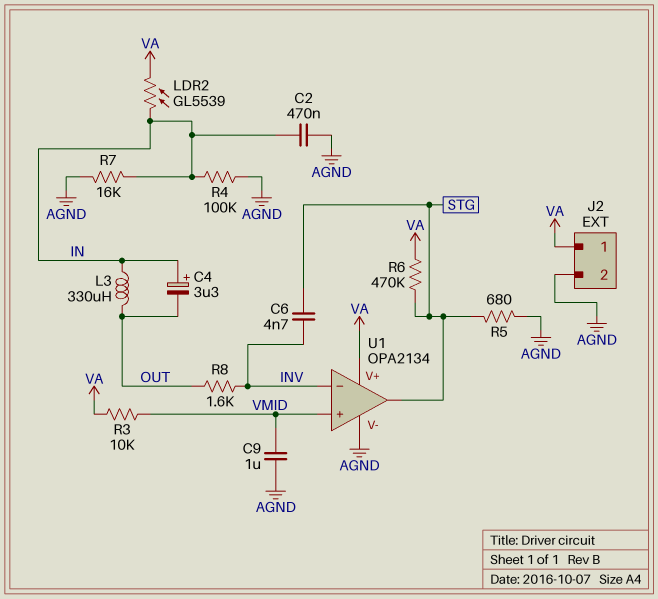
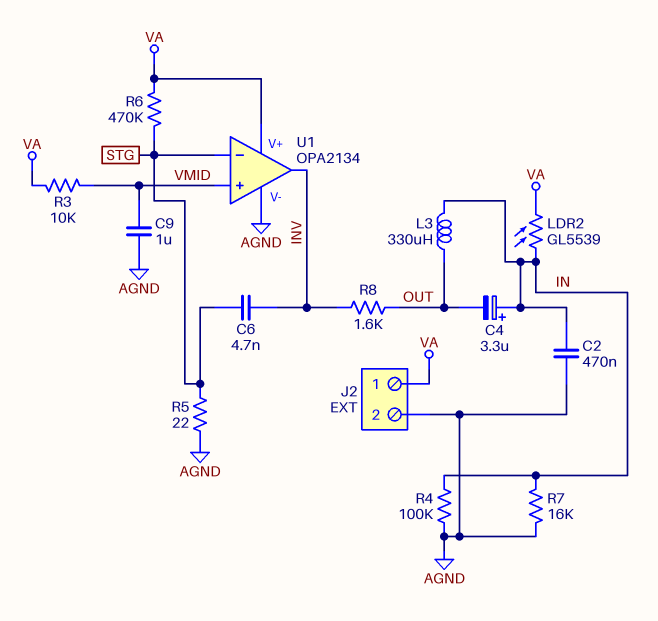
R5: 680 (AGND, STG) -> 22 (AGND, STG)
U1 pin in-: INV -> STG
U1 pin out: STG -> INV

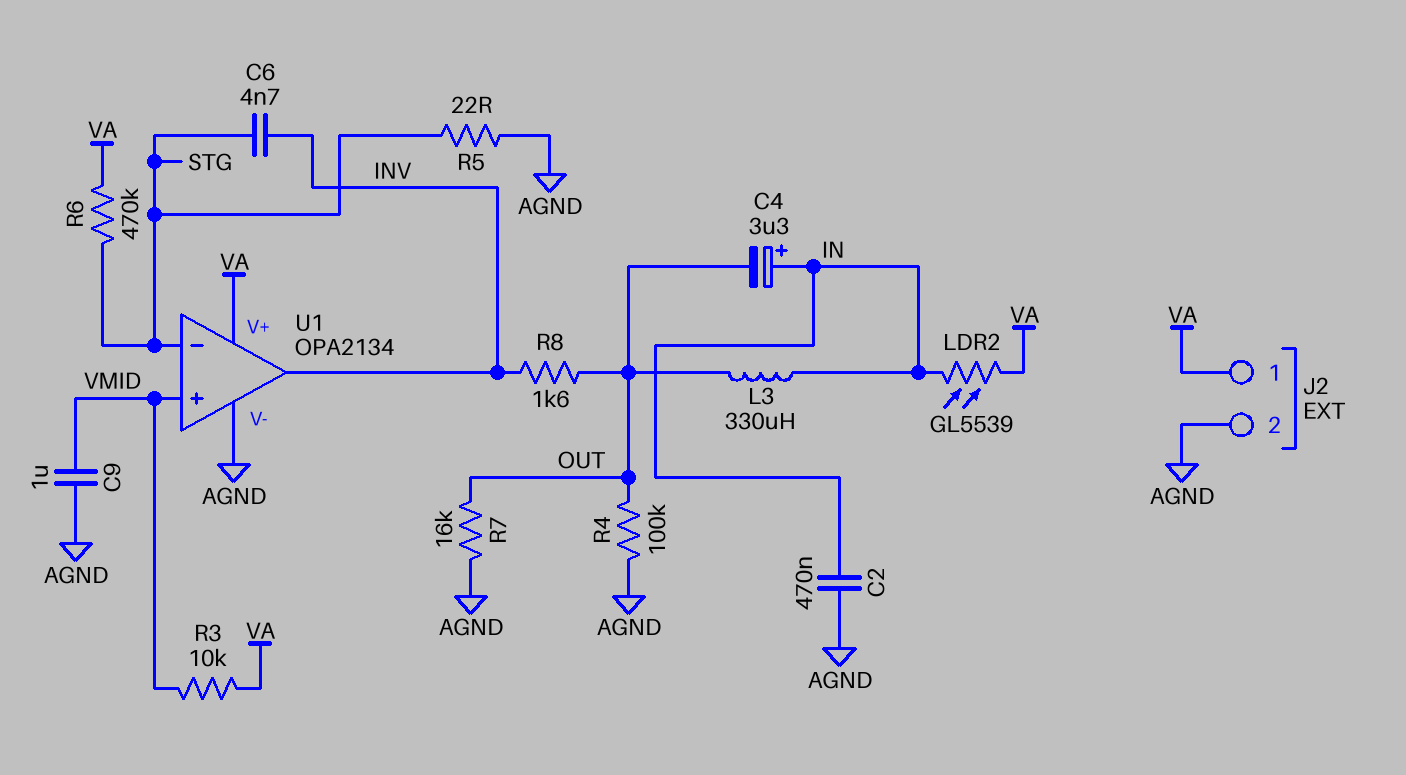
R4: 100k (AGND, IN) -> 100k (AGND, OUT)
R7: 16k (AGND, IN) -> 16k (AGND, OUT)

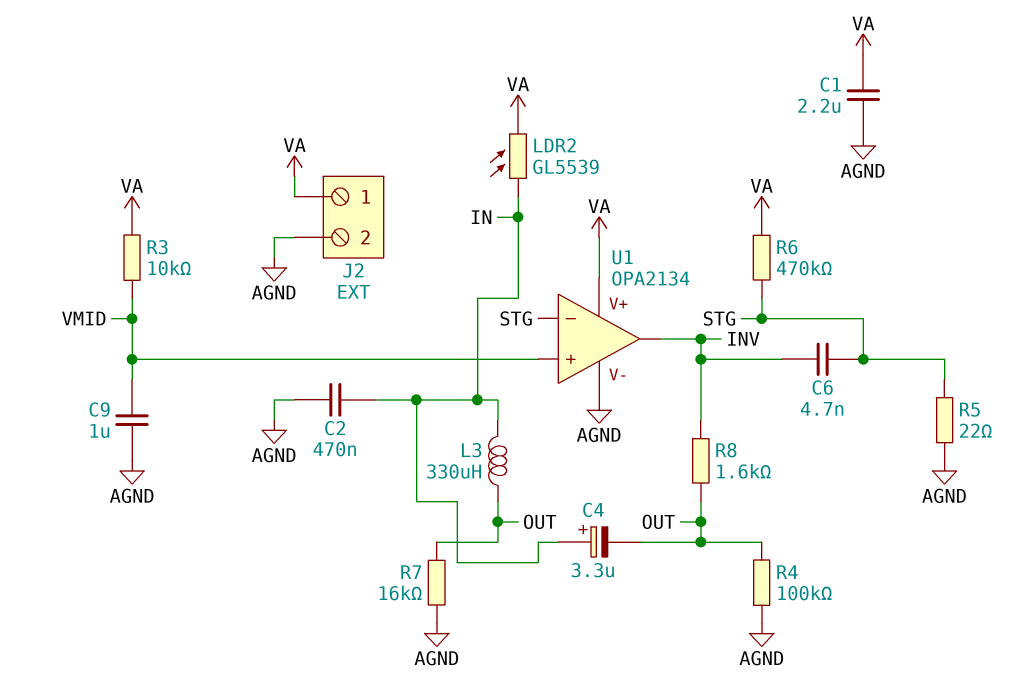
C1: none -> 2.2uF (AGND, VA)

